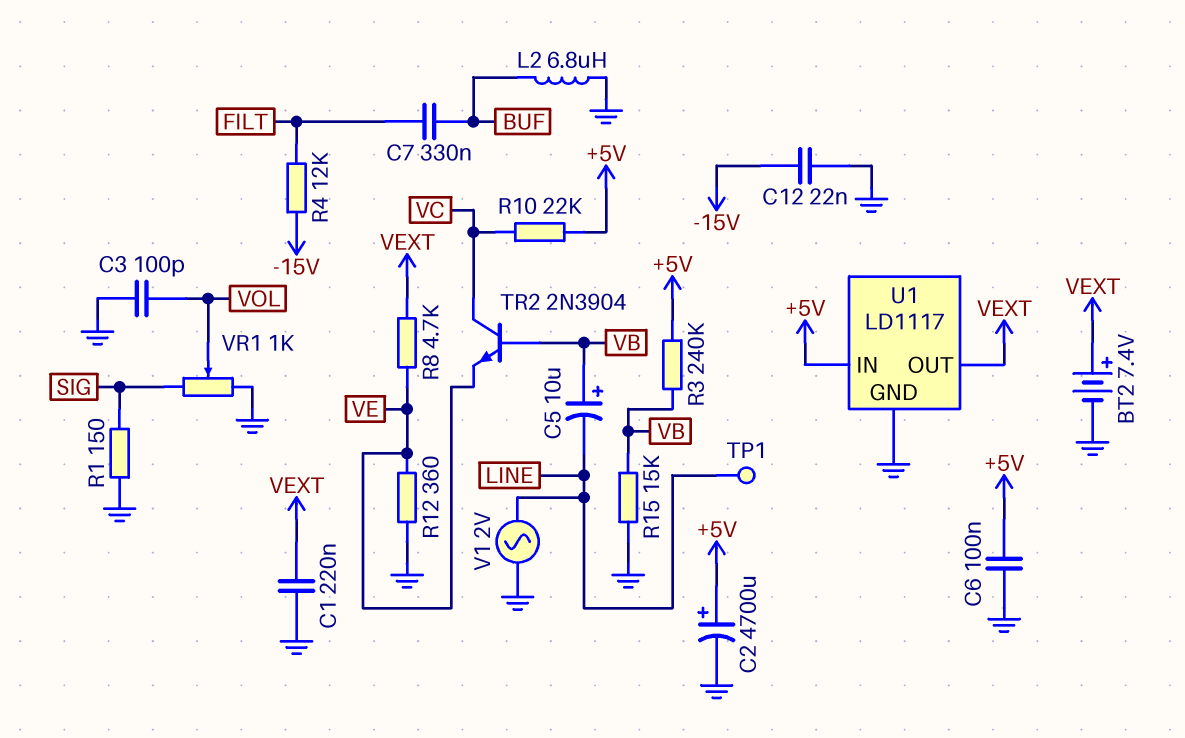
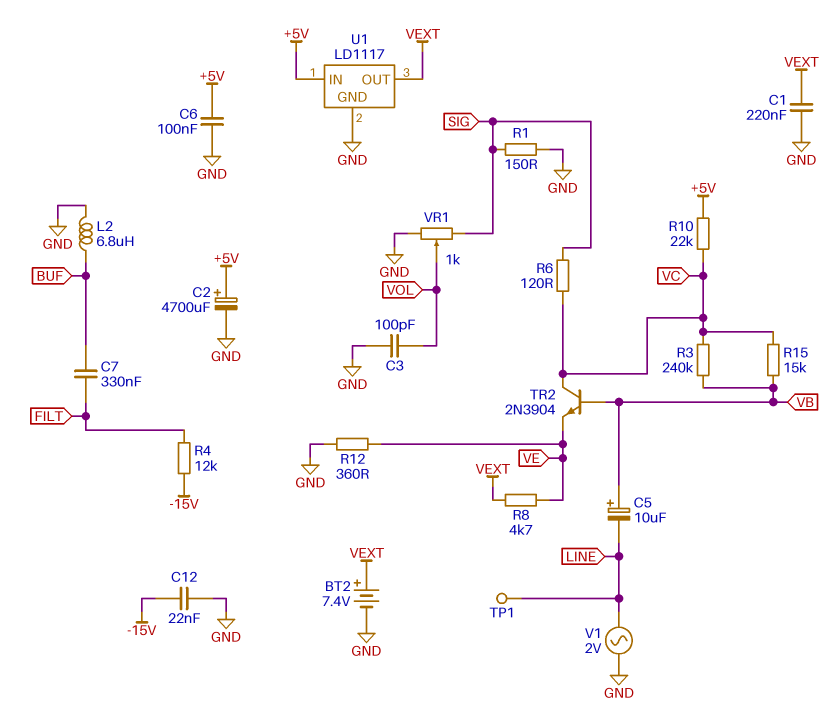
R3: 240k (+5V, VB) -> 240k (VB, VC)
R6: none -> 120 (SIG, VC)
R15: 15k (GND, VB) -> 15k (VB, VC)

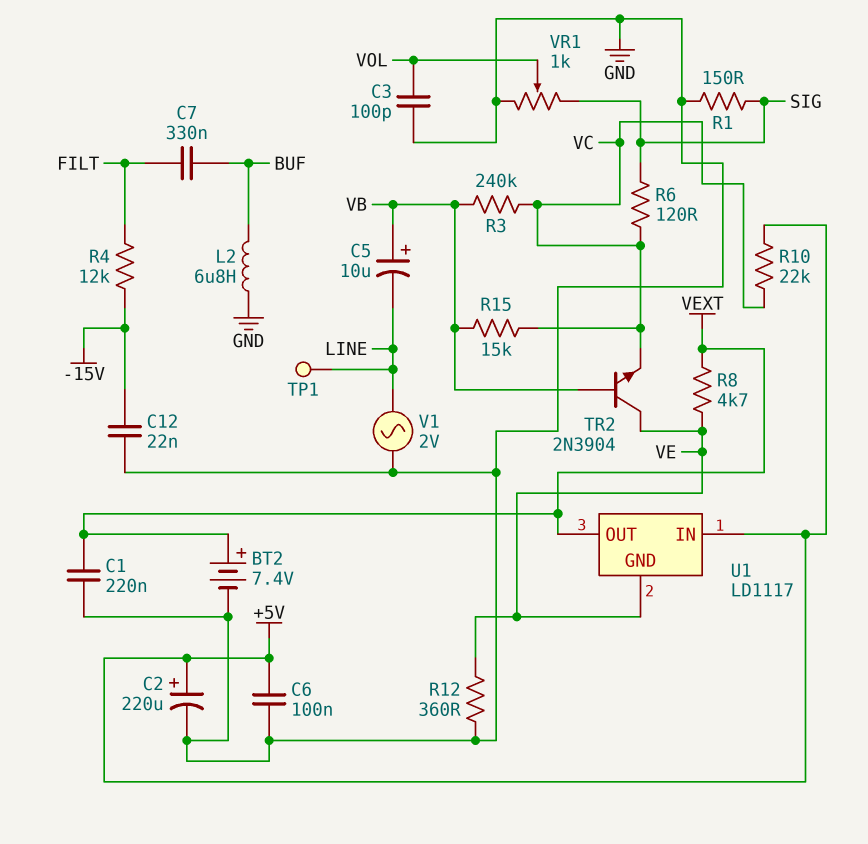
C2: 4700uF (plus +5V, minus GND) -> 220uF (plus +5V, minus GND)
TR2: NPN 2N3904 (B VB, C VC, E VE) -> NPN 2N3904 (B VB, C VE, E VC)
U1 pin GND: GND -> VE

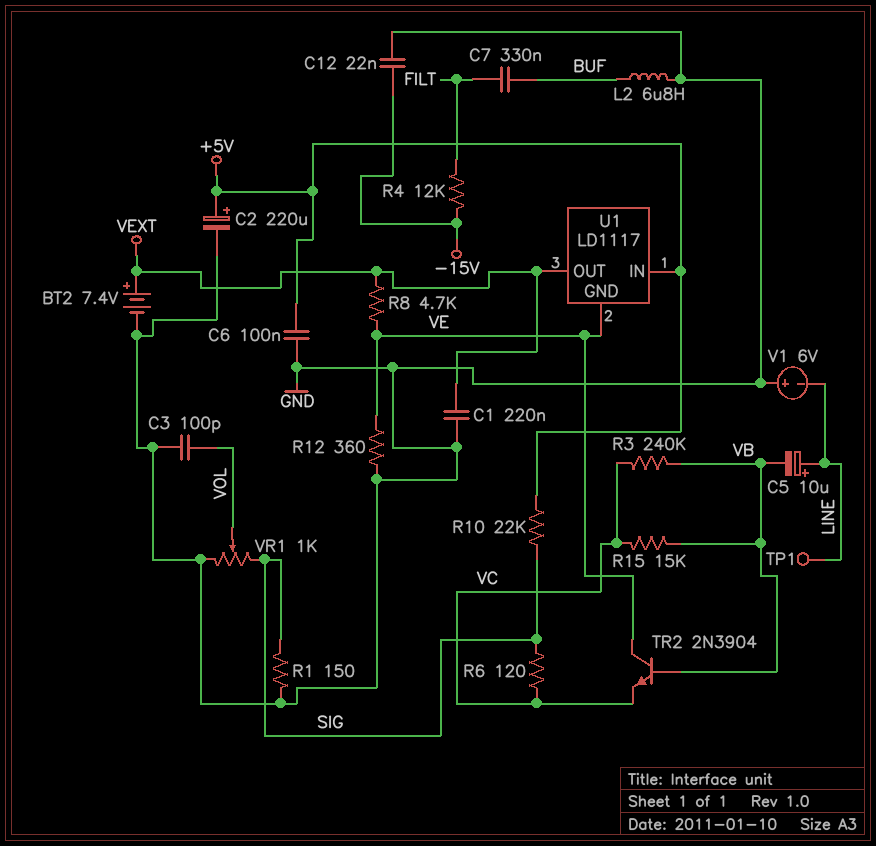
C5: 10uF (plus VB, minus LINE) -> 10uF (plus LINE, minus VB)
R10: 22k (+5V, VC) -> 22k (+5V, SIG)
V1: AC 2V (GND, LINE) -> 6V (plus GND, minus LINE)

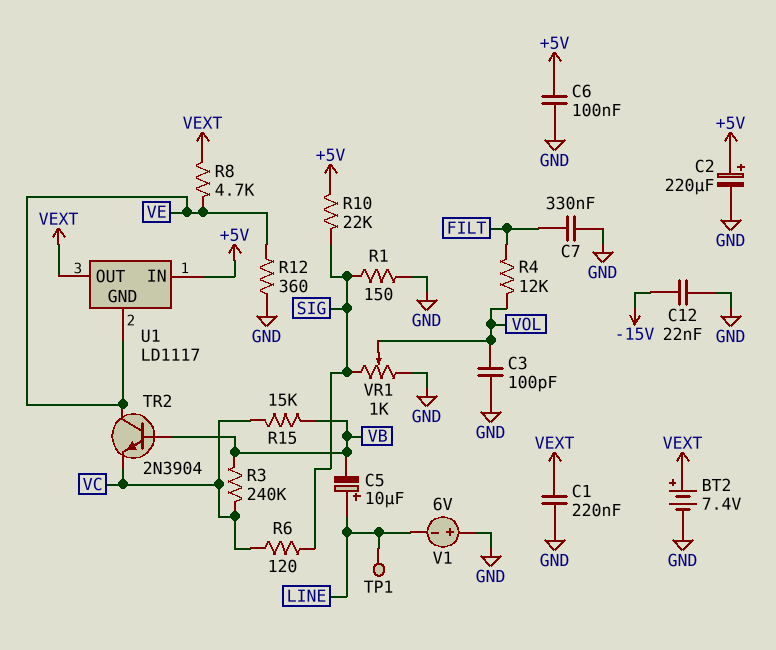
C7: 330nF (BUF, FILT) -> 330nF (FILT, GND)
L2: 6.8uH (BUF, GND) -> none
R4: 12k (-15V, FILT) -> 12k (FILT, VOL)

